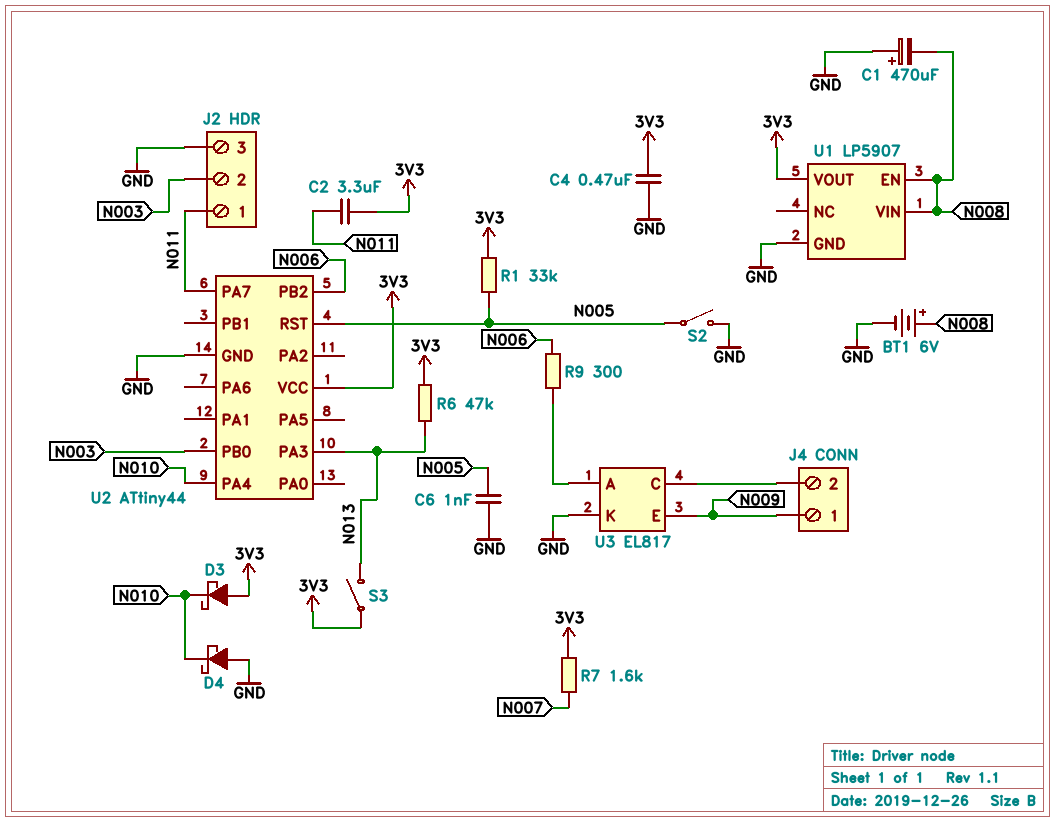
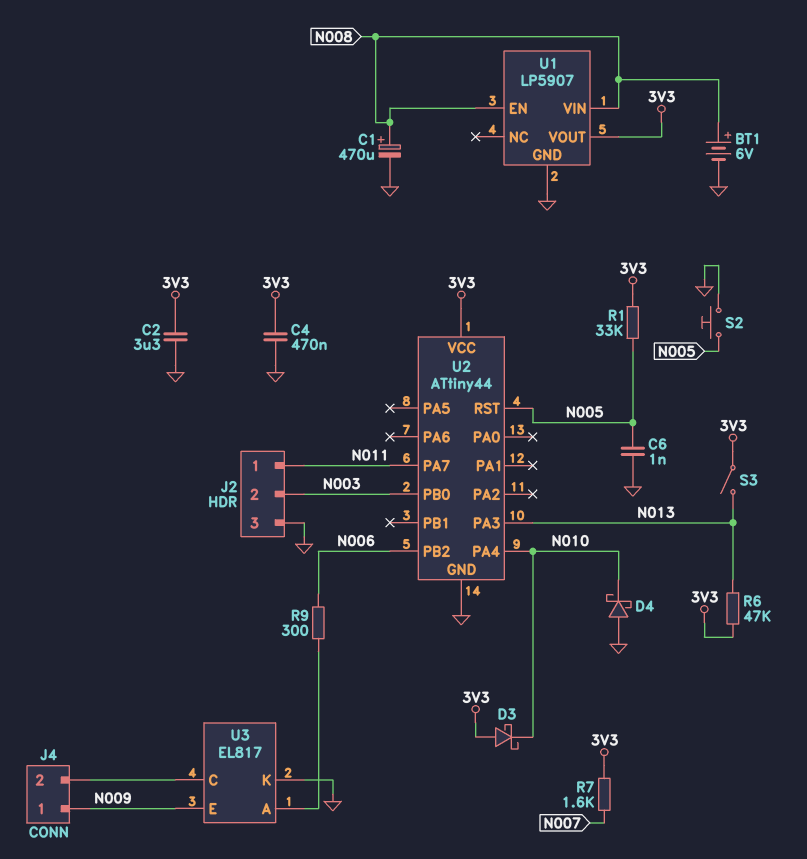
C1: 470uF (plus GND, minus N008) -> 470uF (plus N008, minus GND)
C2: 3.3uF (3V3, N011) -> 3.3uF (3V3, GND)
S2: switch (GND, N005) -> button (GND, N005)

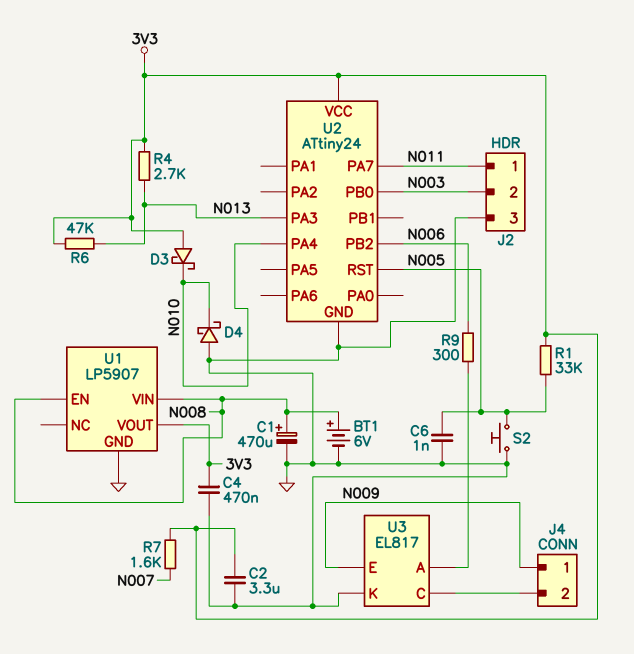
R4: none -> 2.7k (3V3, N013)
S3: switch (3V3, N013) -> none
U2: ATtiny44 -> ATtiny24

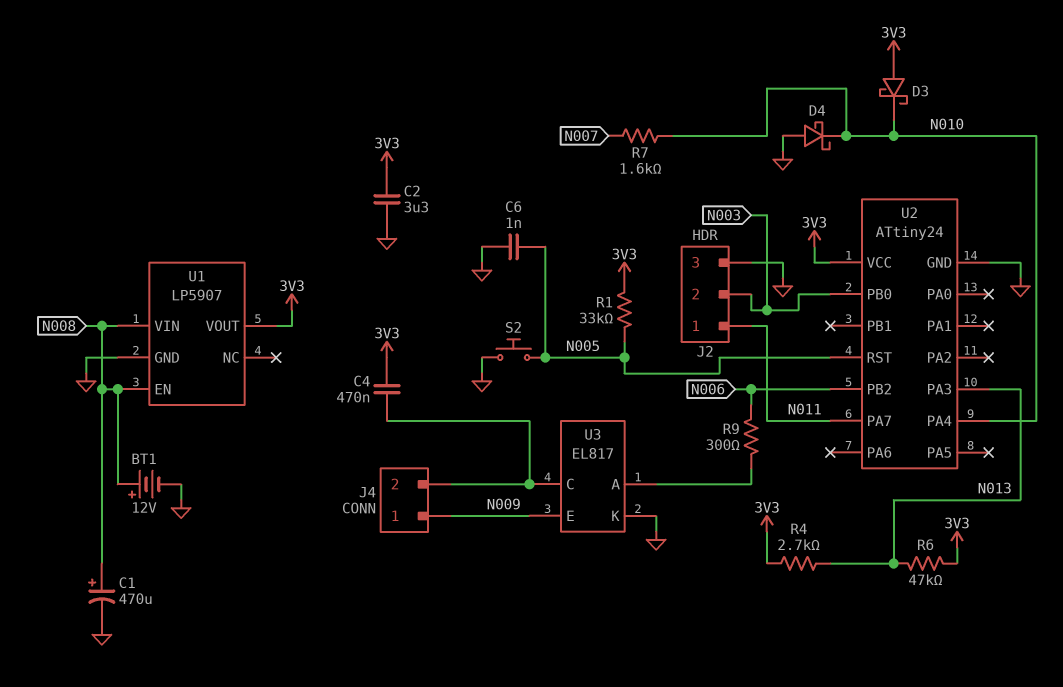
BT1: 6V (plus N008, minus GND) -> 12V (plus N008, minus GND)
C4: 470nF (3V3, GND) -> 470nF (3V3, J4/2)
R7: 1.6k (3V3, N007) -> 1.6k (N007, N010)

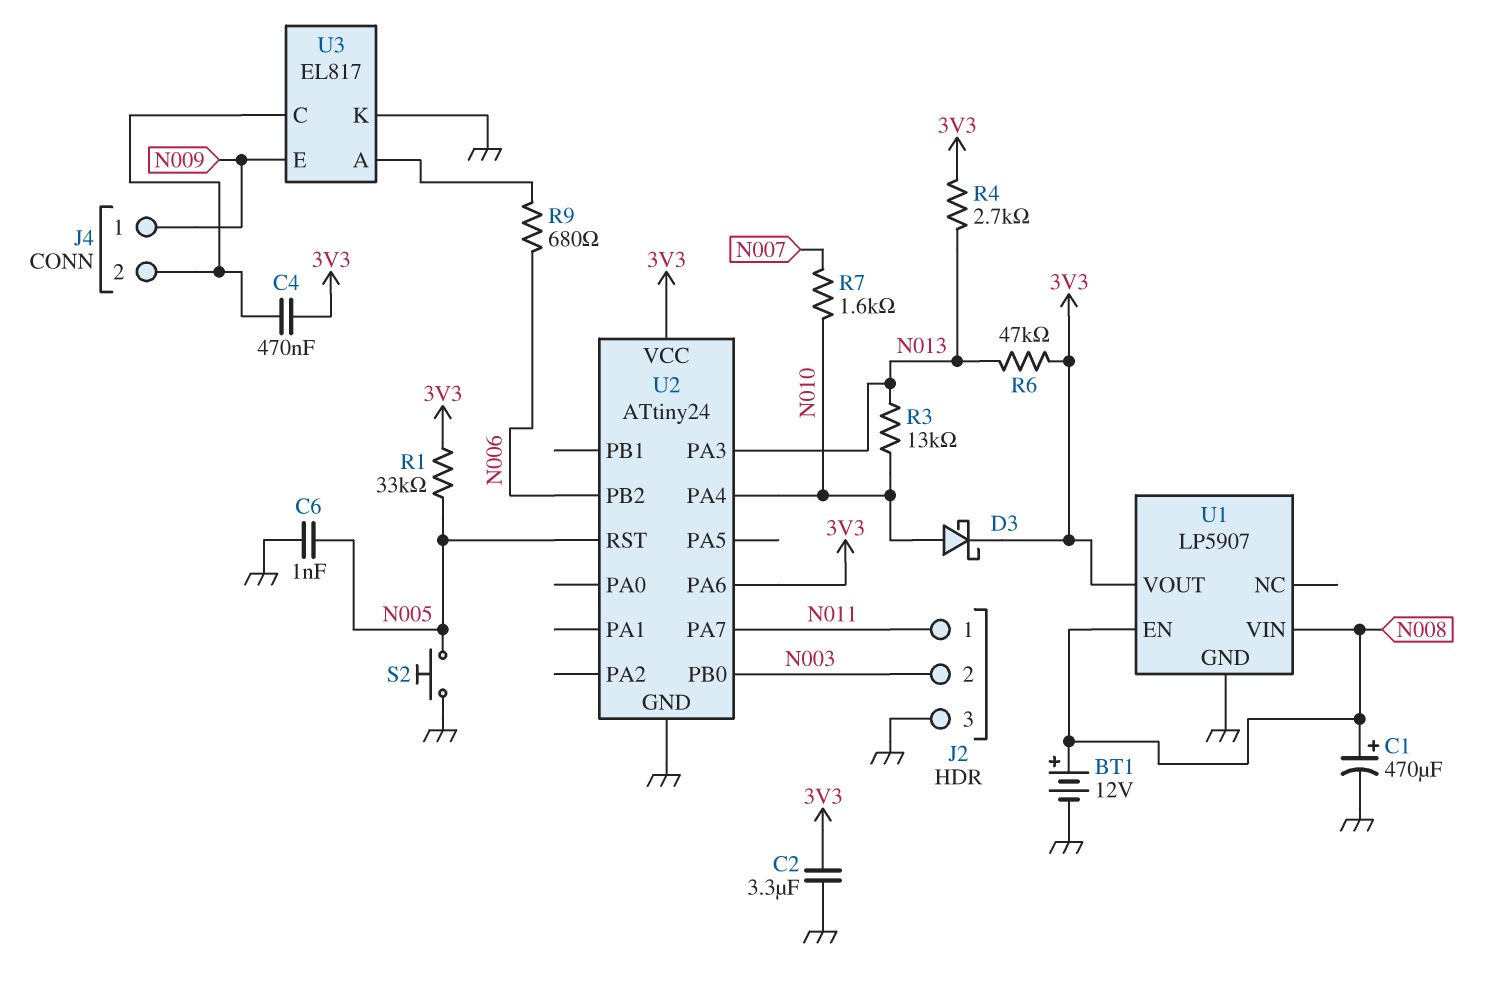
D3: schottky (A 3V3, K N010) -> schottky (A N010, K 3V3)
D4: schottky (A GND, K N010) -> none
R3: none -> 13k (N010, N013)
R9: 300 (N006, U3/A) -> 680 (N006, U3/A)
U2 pin PA6: none -> 3V3

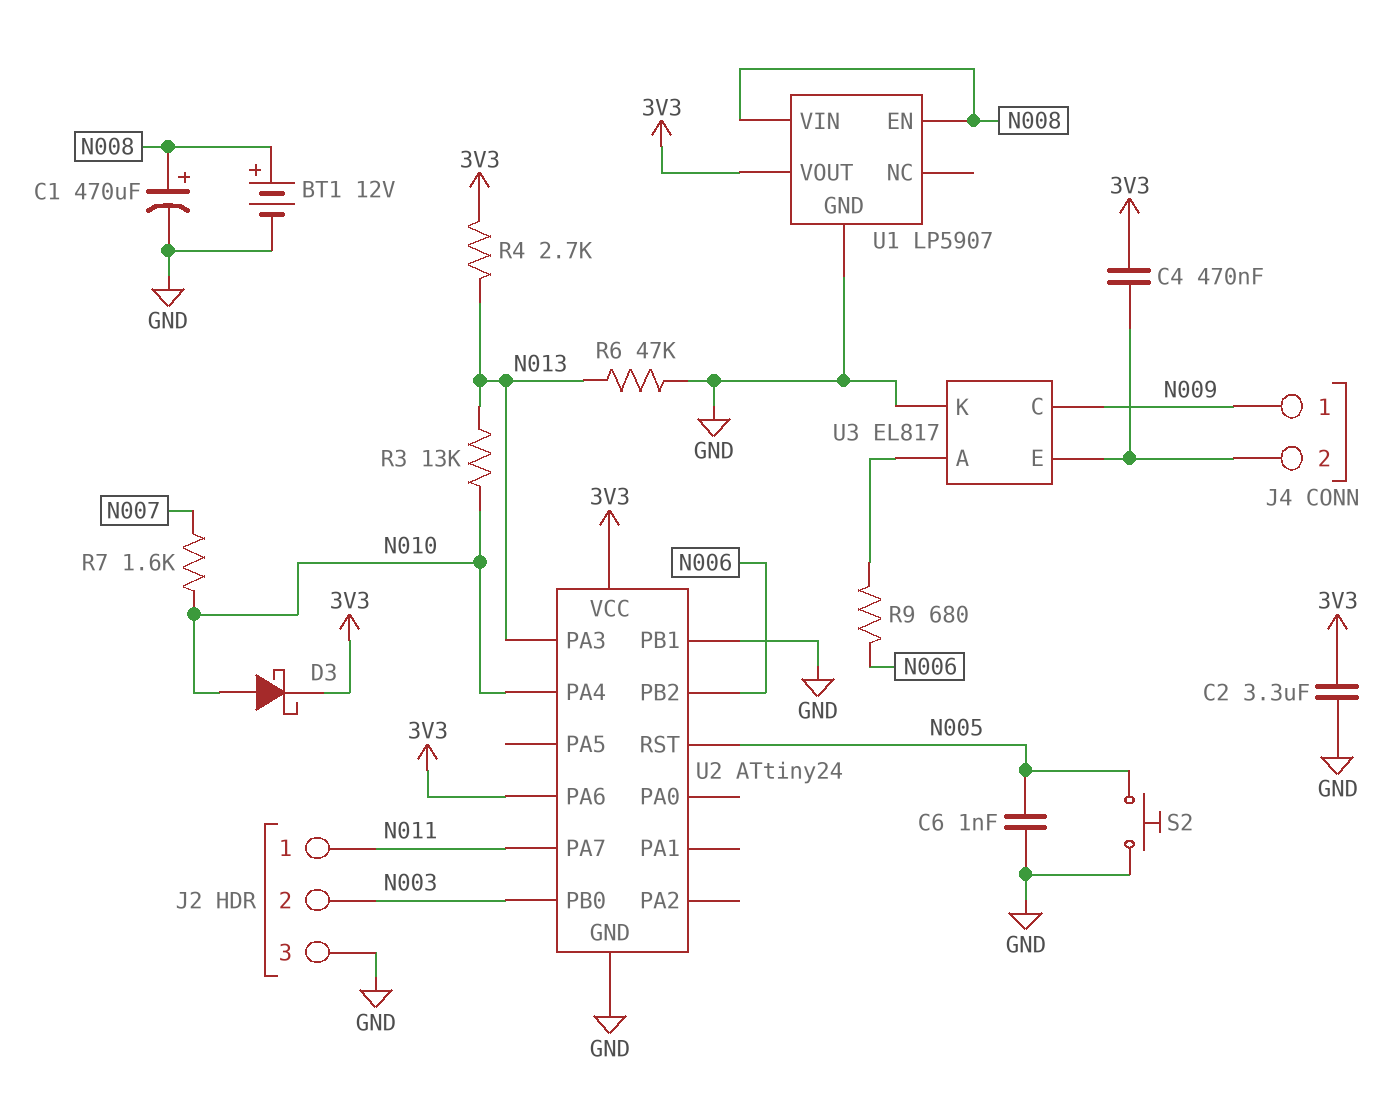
R1: 33k (3V3, N005) -> none
R6: 47k (3V3, N013) -> 47k (GND, N013)
U2 pin PB1: none -> GND
U3 pin C: J4/2 -> N009
U3 pin E: N009 -> J4/2

